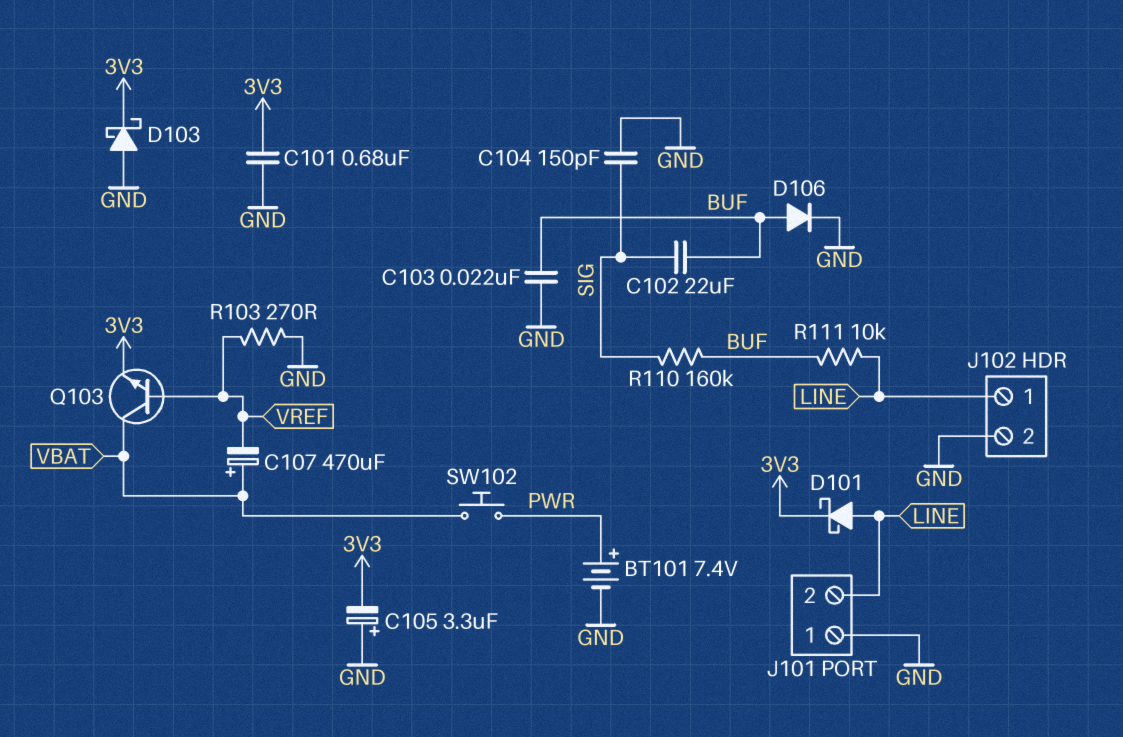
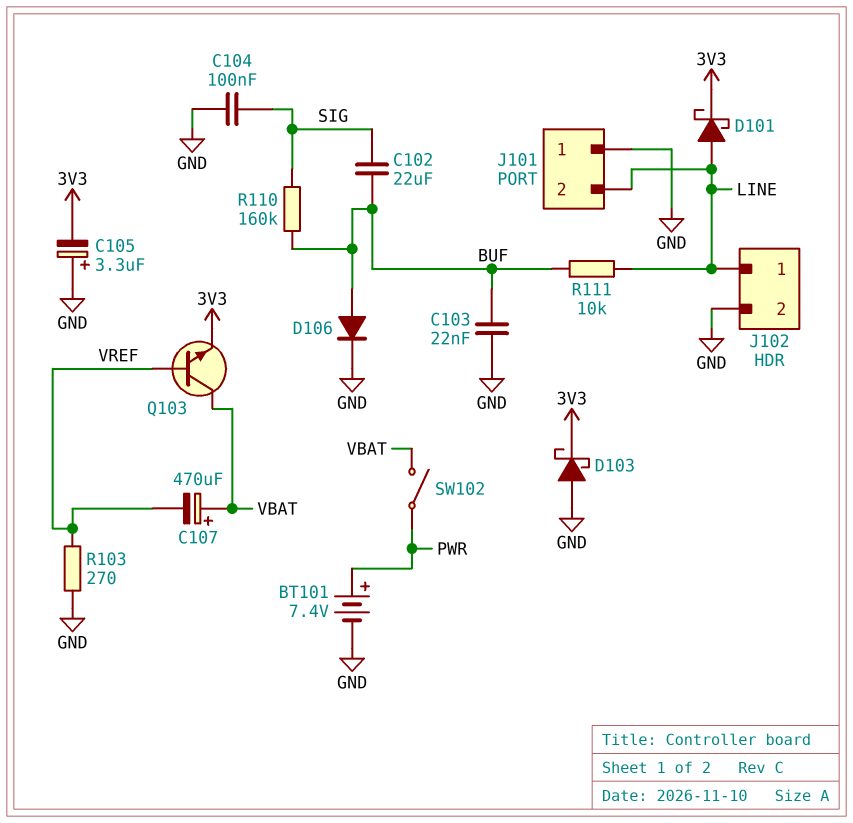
C101: 680nF (3V3, GND) -> none
C104: 150pF (GND, SIG) -> 100nF (GND, SIG)
SW102: button (PWR, VBAT) -> switch (PWR, VBAT)

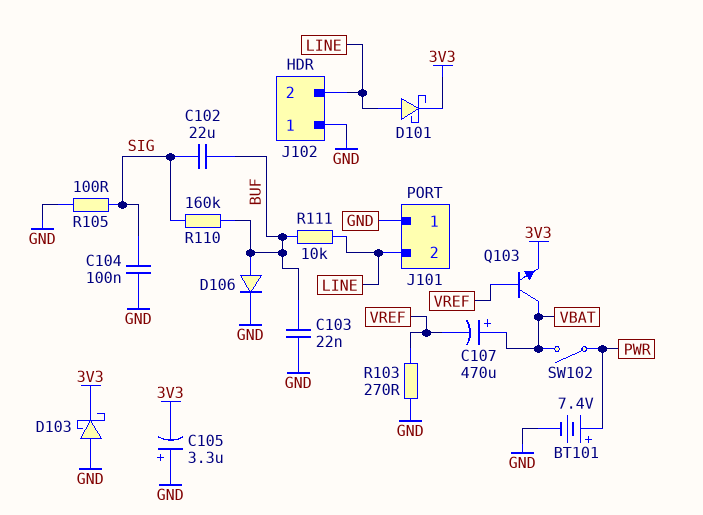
J102 pin 1: LINE -> GND
J102 pin 2: GND -> LINE
R105: none -> 100 (GND, SIG)

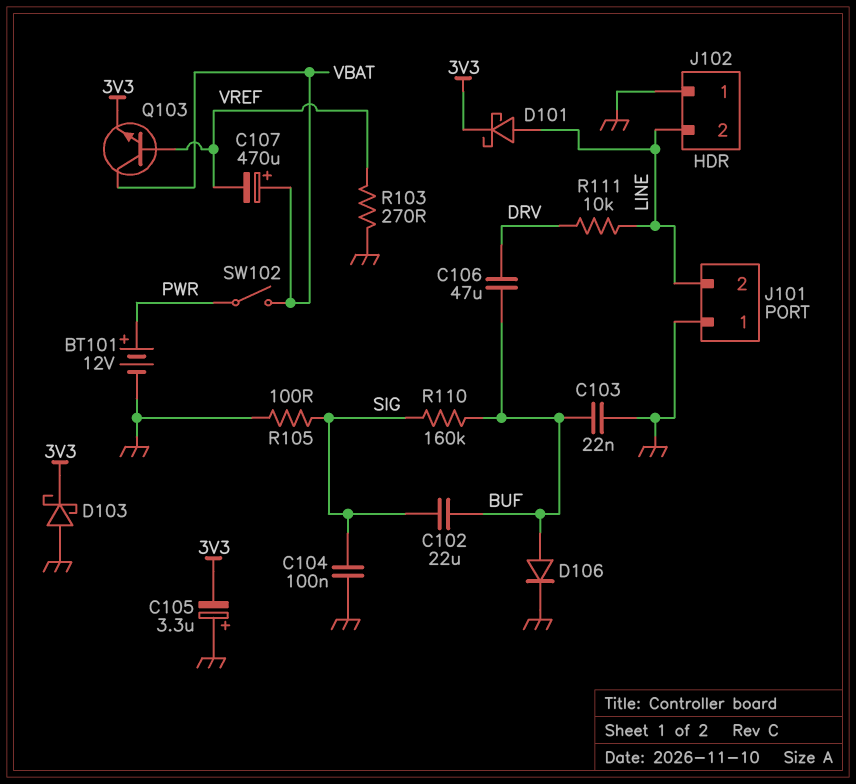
BT101: 7.4V (plus PWR, minus GND) -> 12V (plus PWR, minus GND)
C106: none -> 47uF (BUF, DRV)
R111: 10k (BUF, LINE) -> 10k (DRV, LINE)

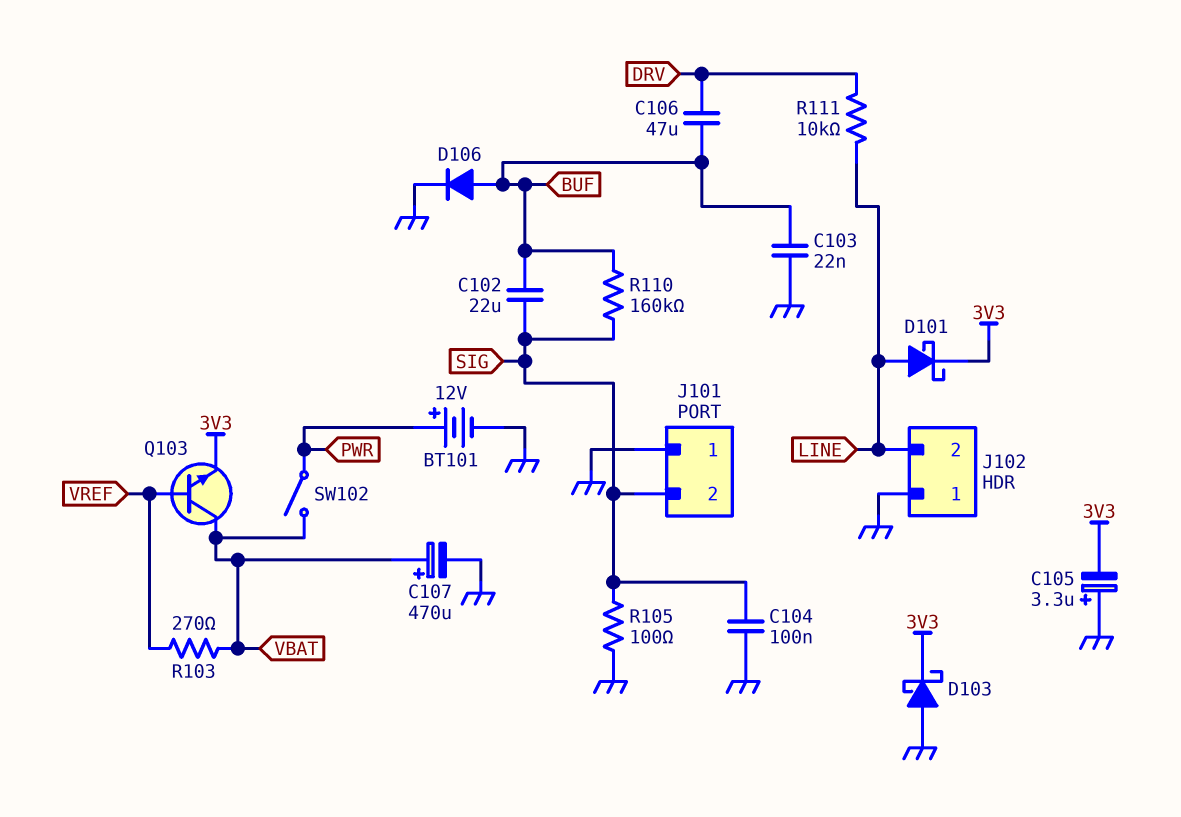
C107: 470uF (plus VBAT, minus VREF) -> 470uF (plus VBAT, minus GND)
J101 pin 2: LINE -> SIG
R103: 270 (GND, VREF) -> 270 (VBAT, VREF)

